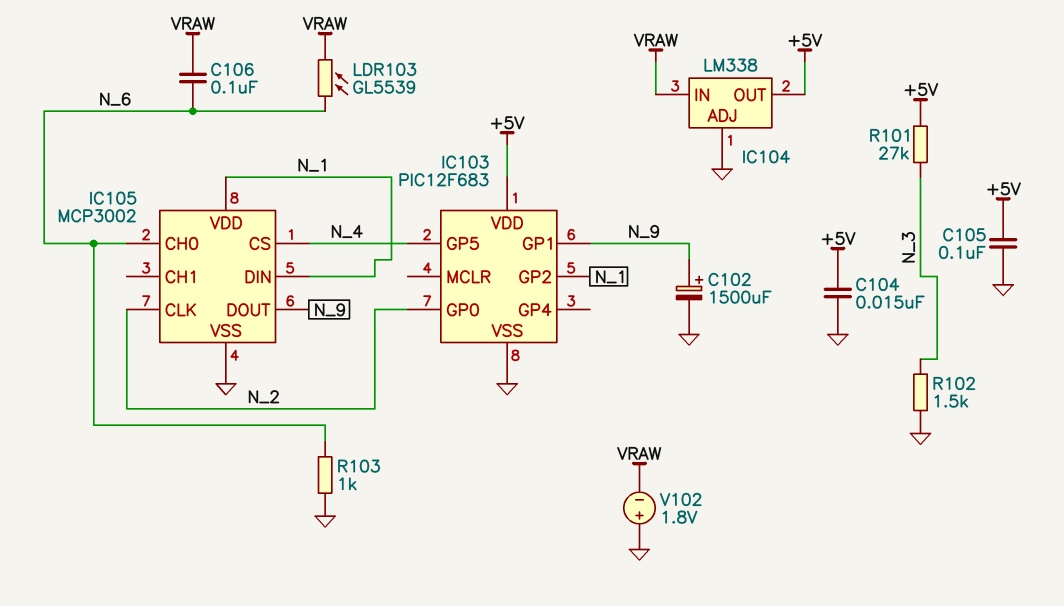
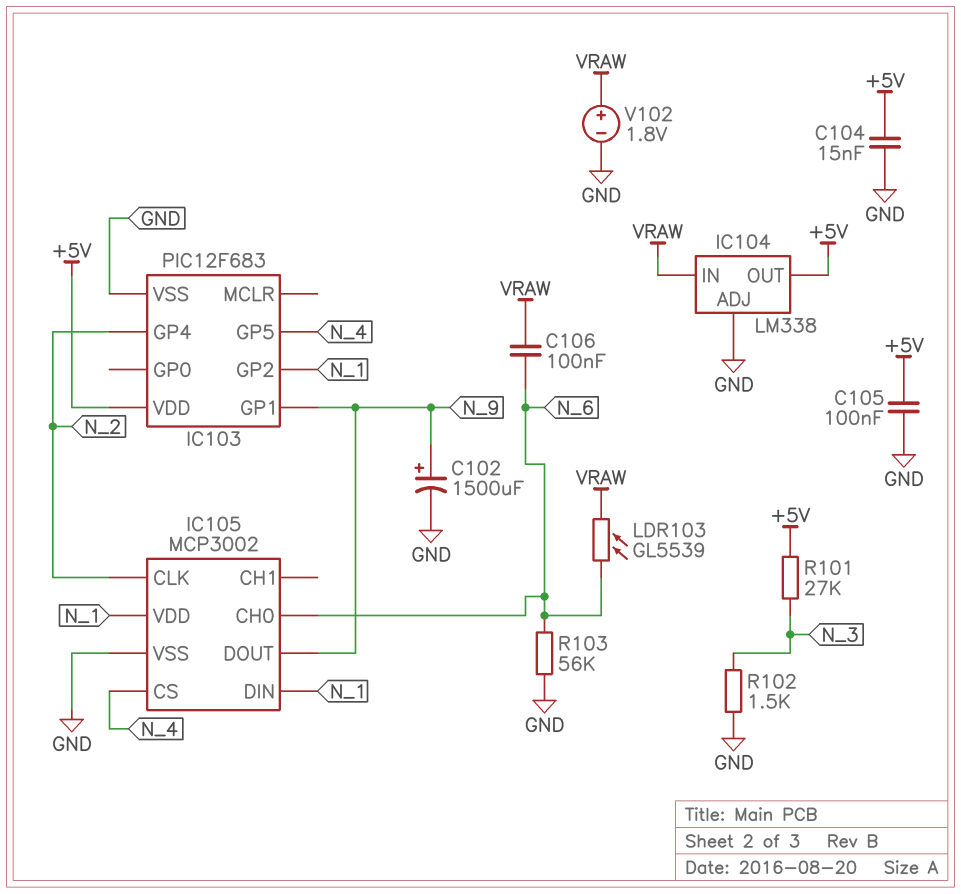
IC103 pin GP0: N_2 -> none
IC103 pin GP4: none -> N_2
R103: 1k (GND, N_6) -> 56k (GND, N_6)
V102: 1.8V (plus GND, minus VRAW) -> 1.8V (plus VRAW, minus GND)

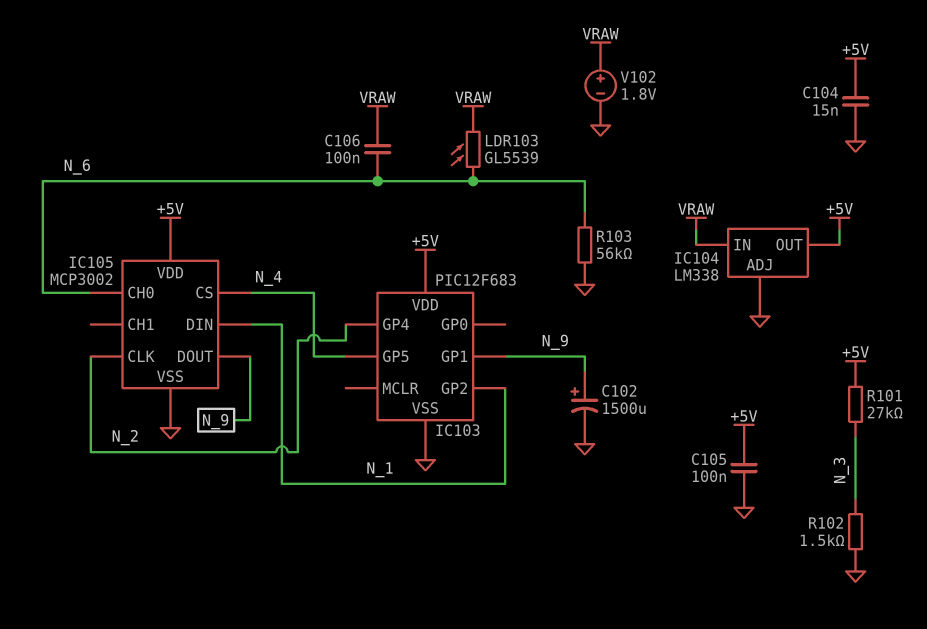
IC105 pin VDD: N_1 -> +5V

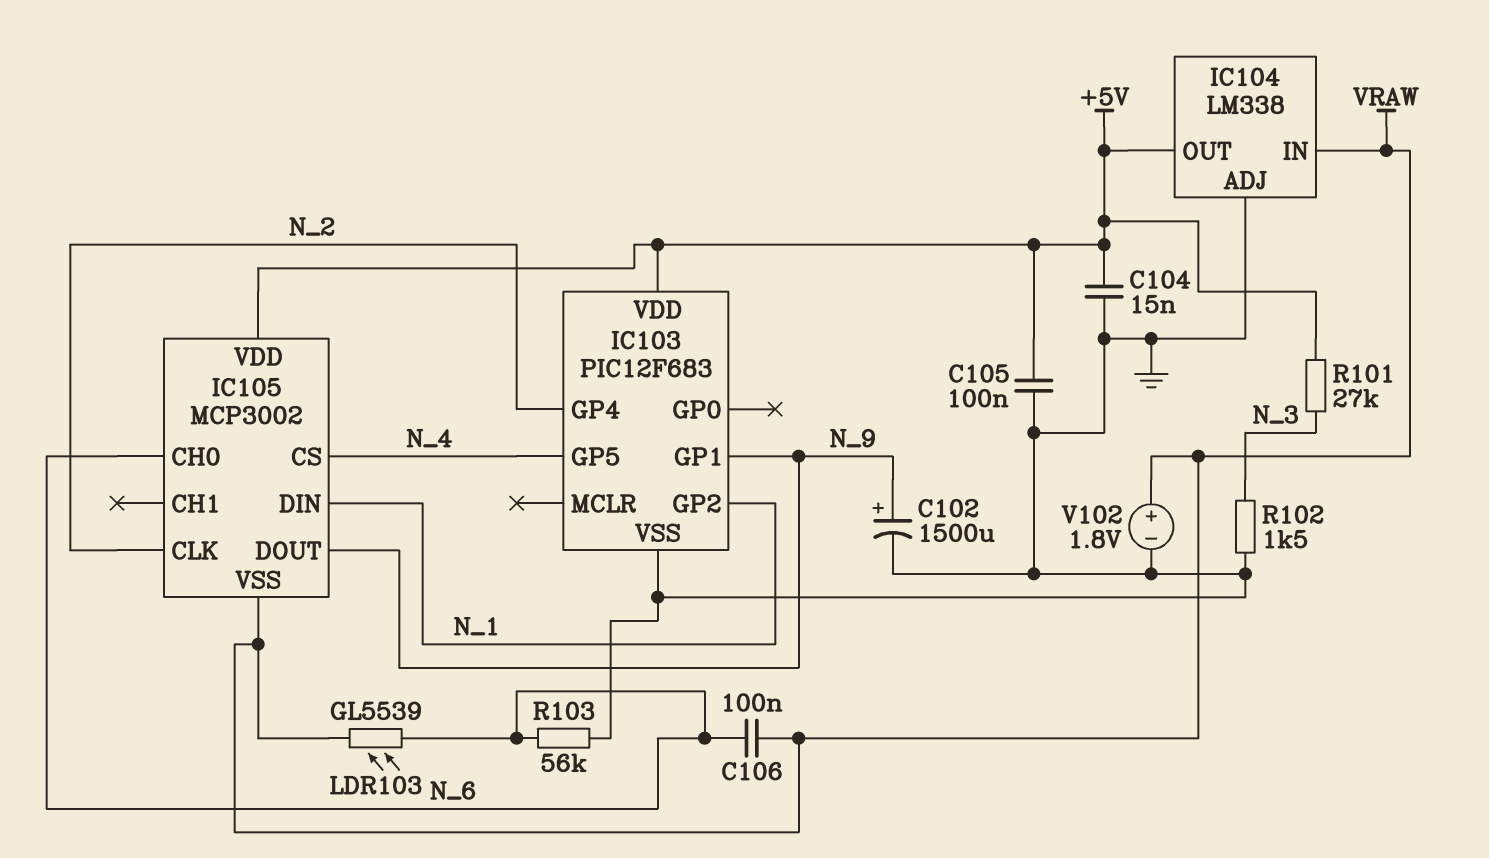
IC105 pin VSS: GND -> VRAW

